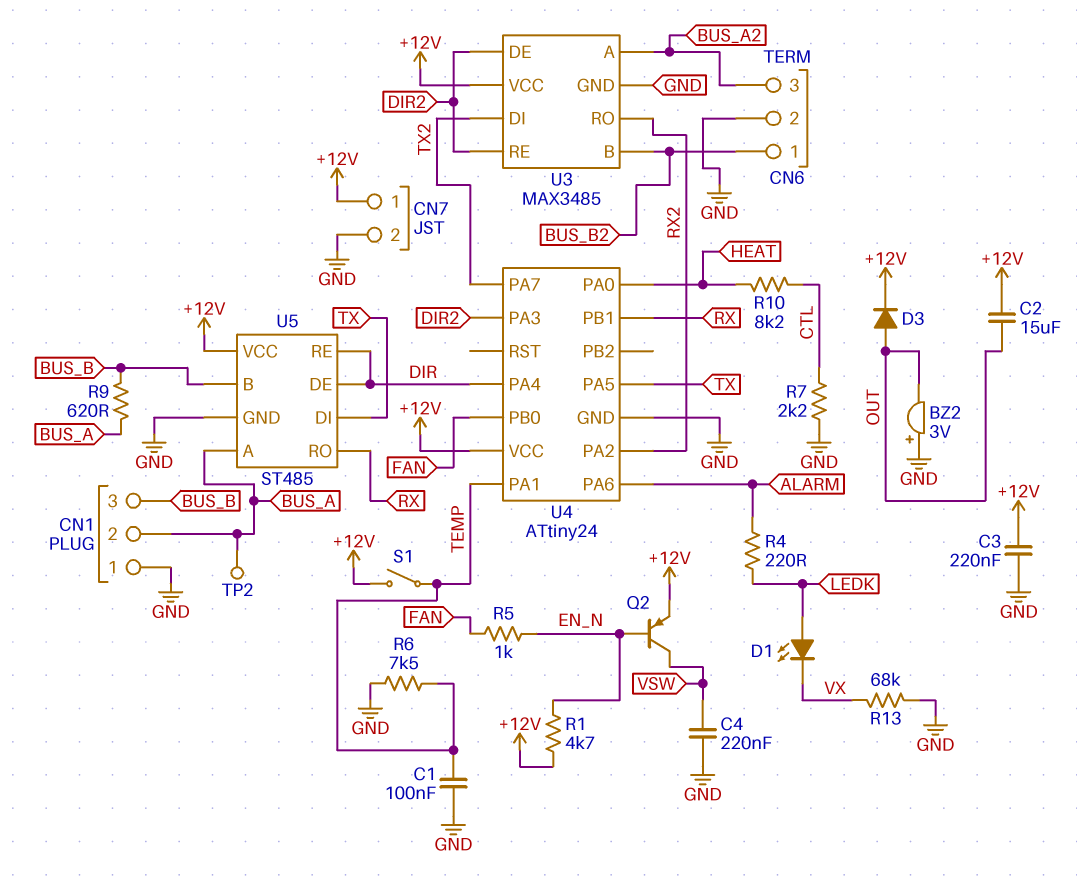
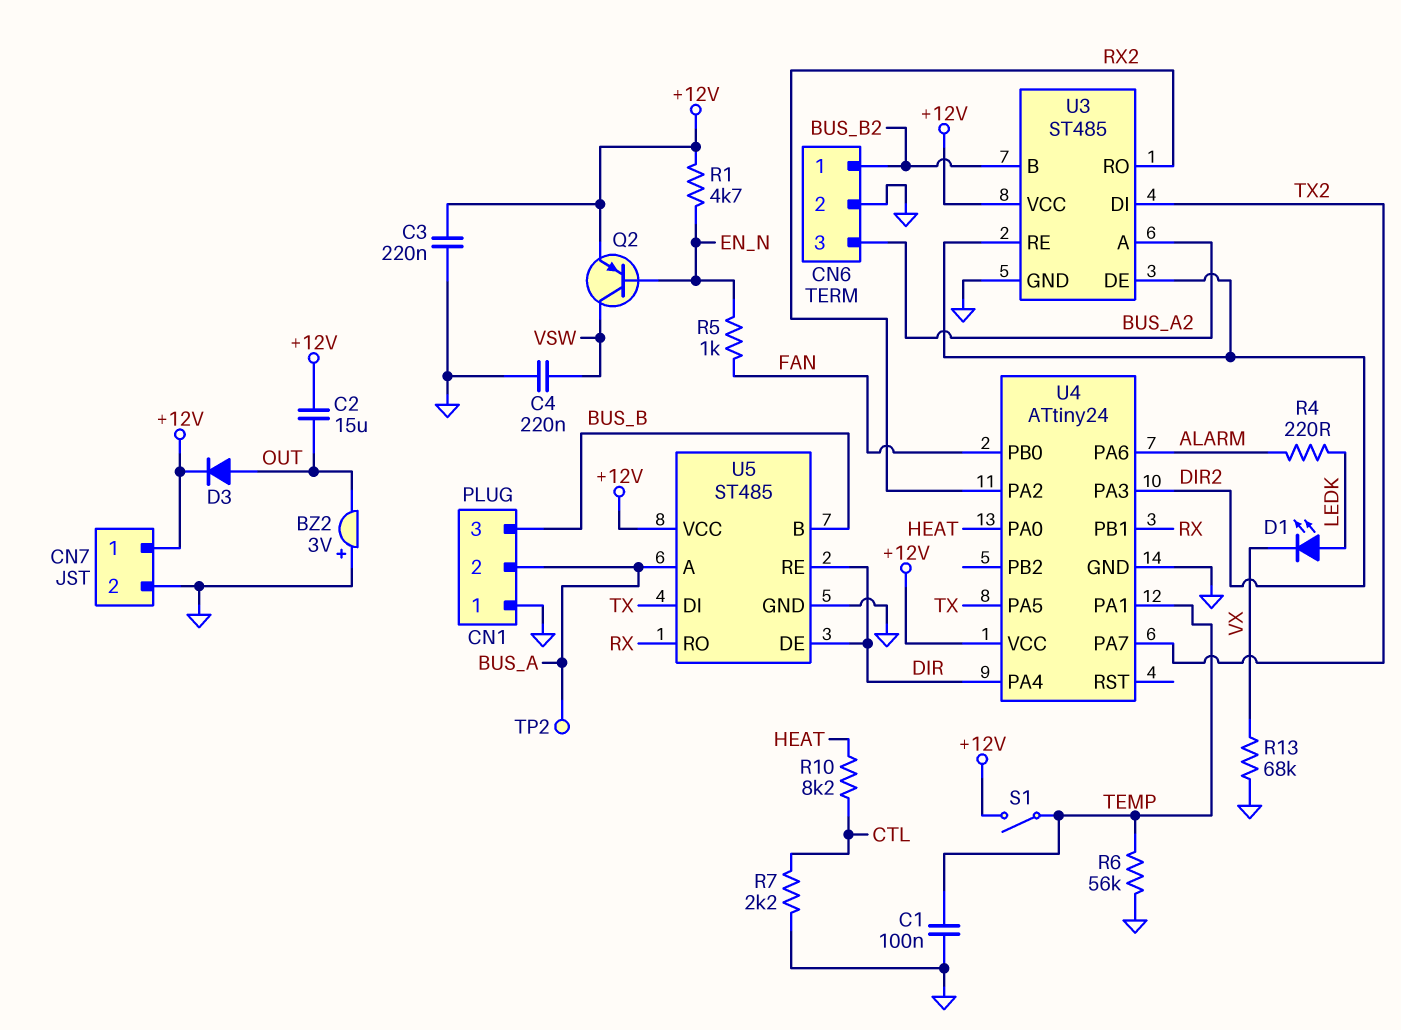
R6: 7.5k (GND, TEMP) -> 56k (GND, TEMP)
R9: 620 (BUS_A, BUS_B) -> none
U3: MAX3485 -> ST485

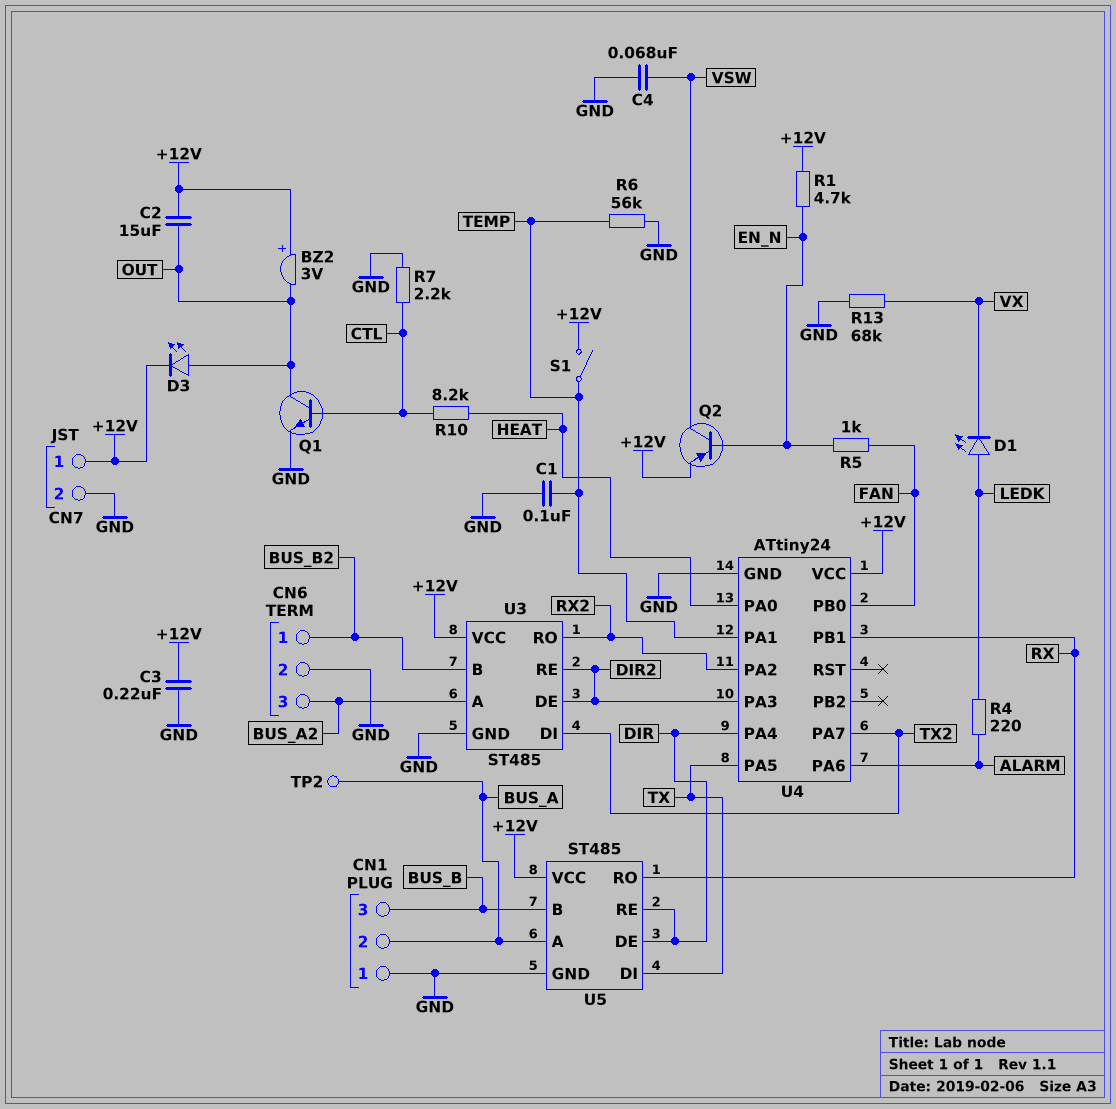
BZ2: buzzer 3V (plus GND, minus OUT) -> buzzer 3V (plus +12V, minus OUT)
C4: 220nF (GND, VSW) -> 68nF (GND, VSW)
D3: diode (A OUT, K +12V) -> LED (A OUT, K +12V)
Q1: none -> NPN (B CTL, C OUT, E GND)

